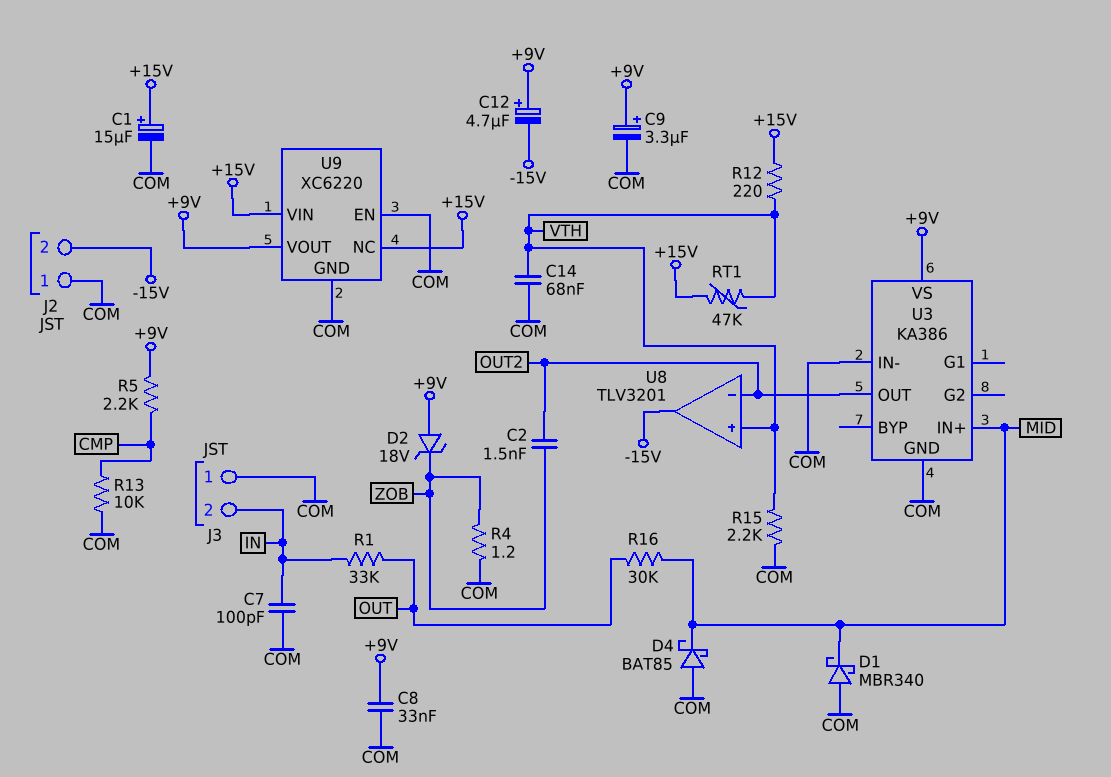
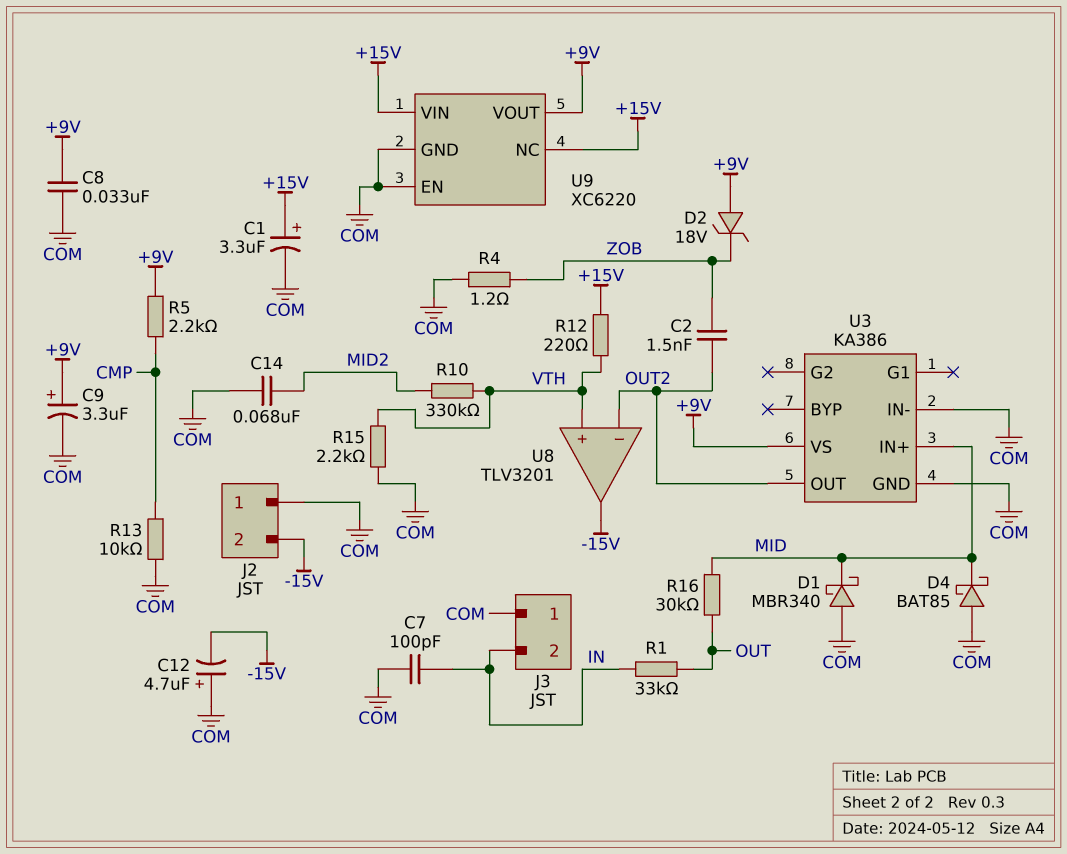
C1: 15uF (plus +15V, minus COM) -> 3.3uF (plus +15V, minus COM)
C12: 4.7uF (plus +9V, minus -15V) -> 4.7uF (plus COM, minus -15V)
C14: 68nF (COM, VTH) -> 68nF (COM, MID2)
R10: none -> 330k (MID2, VTH)
RT1: 47k (+15V, VTH) -> none

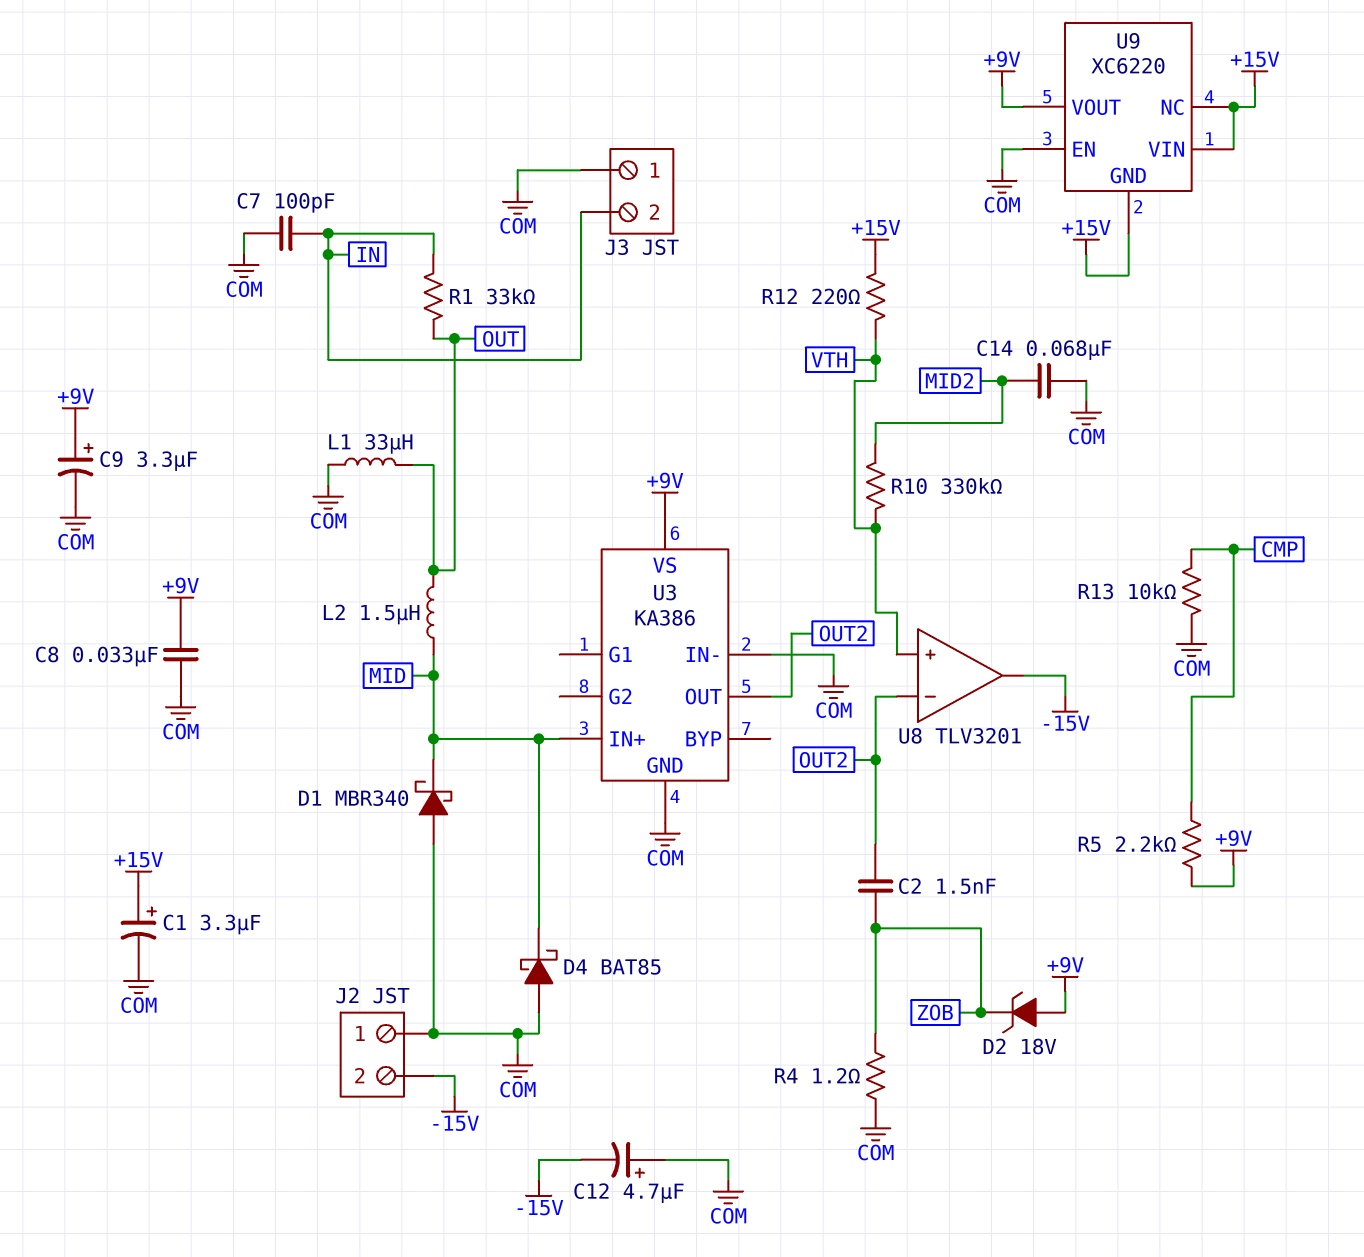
L1: none -> 33uH (COM, OUT)
L2: none -> 1.5uH (MID, OUT)
R15: 2.2k (COM, VTH) -> none
R16: 30k (MID, OUT) -> none
U9 pin GND: COM -> +15V

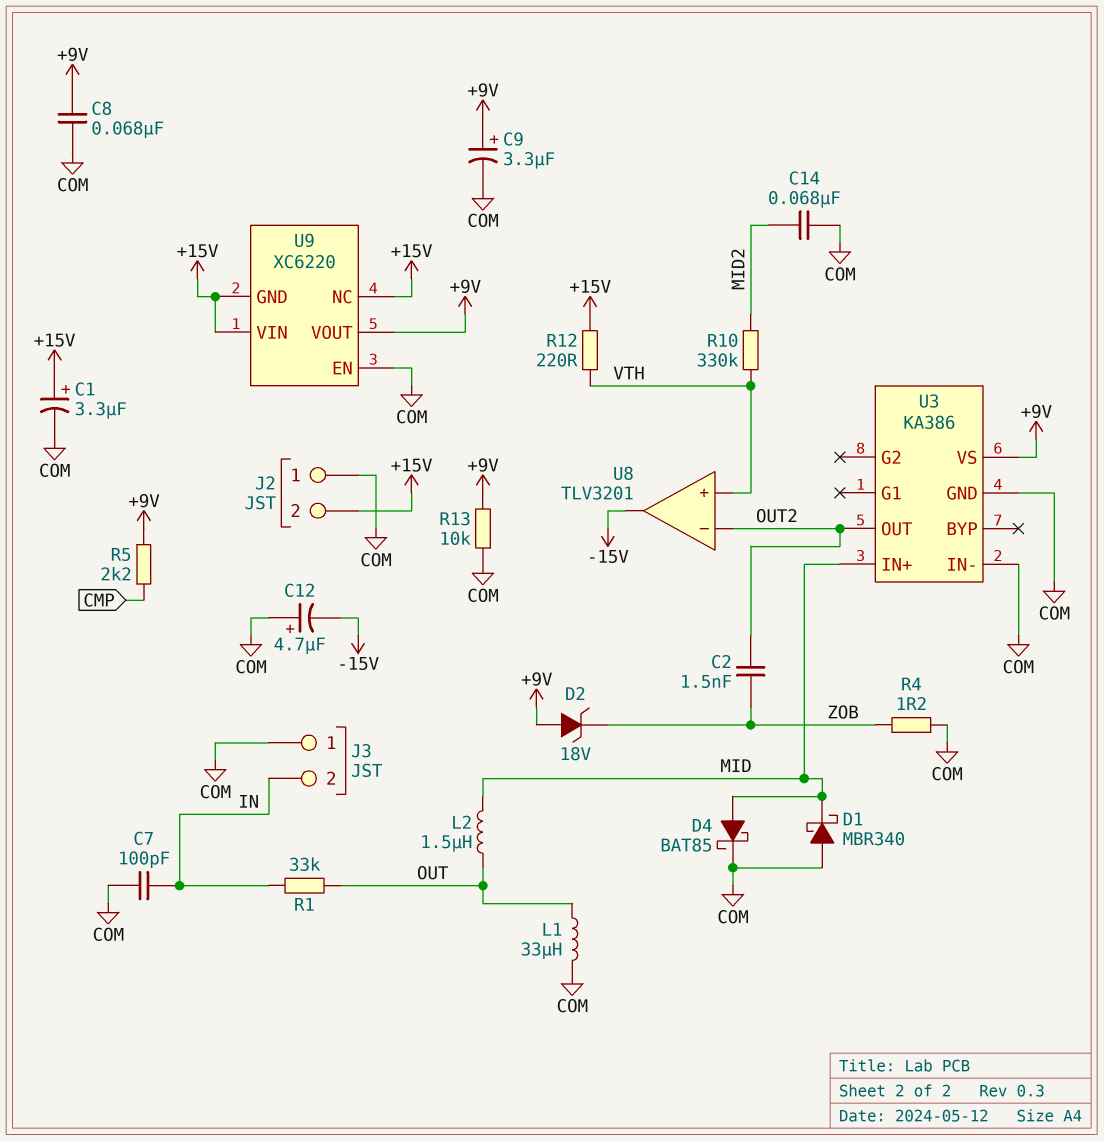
C8: 33nF (+9V, COM) -> 68nF (+9V, COM)
D4: schottky BAT85 (A COM, K MID) -> schottky BAT85 (A MID, K COM)
J2 pin 2: -15V -> +15V
R13: 10k (CMP, COM) -> 10k (+9V, COM)

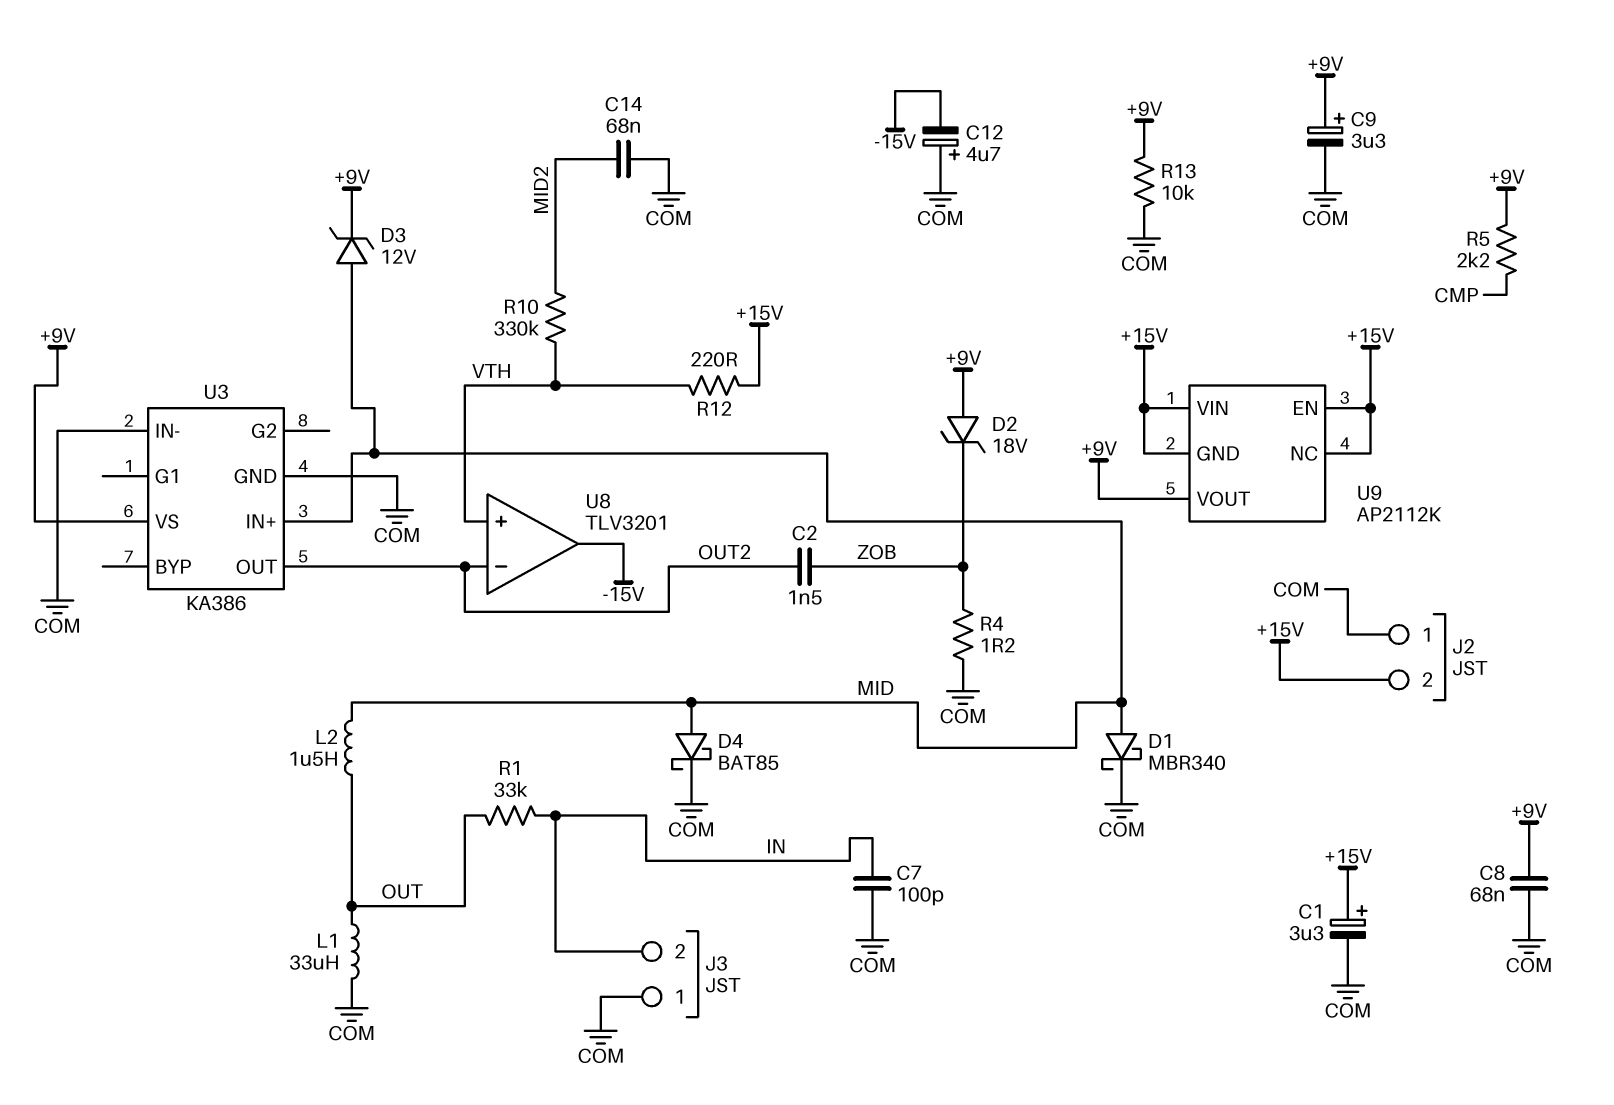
D1: schottky MBR340 (A COM, K MID) -> schottky MBR340 (A MID, K COM)
D3: none -> zener 12V (A MID, K +9V)
U9: XC6220 -> AP2112K
U9 pin EN: COM -> +15V

